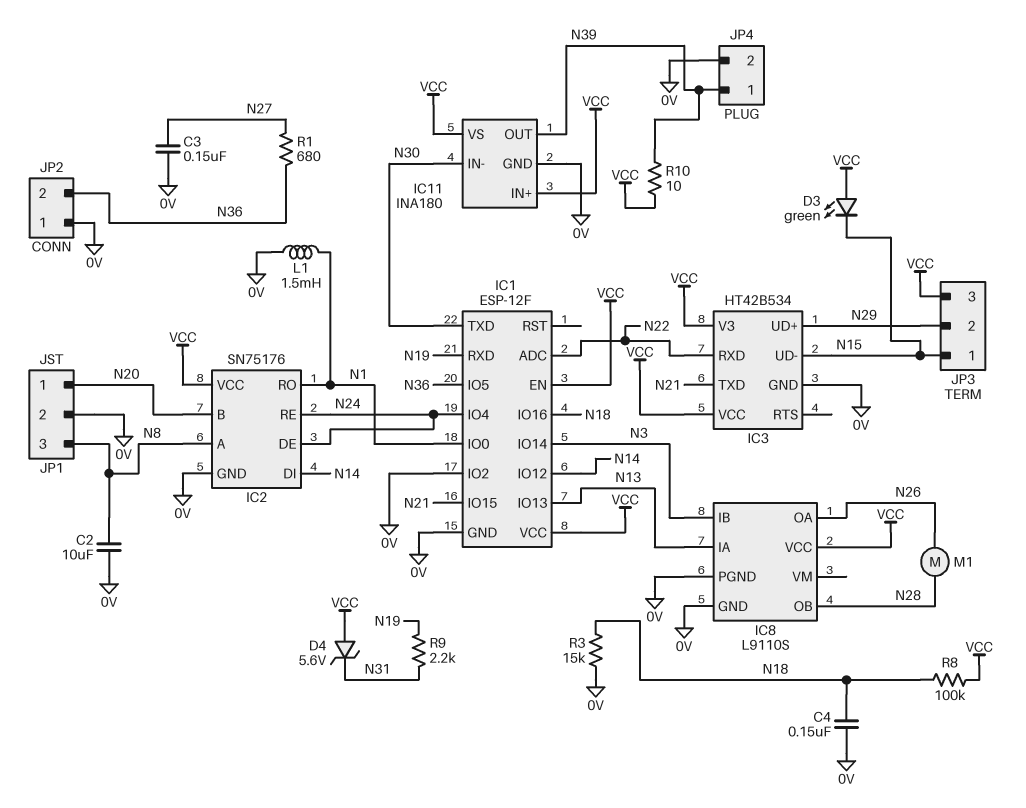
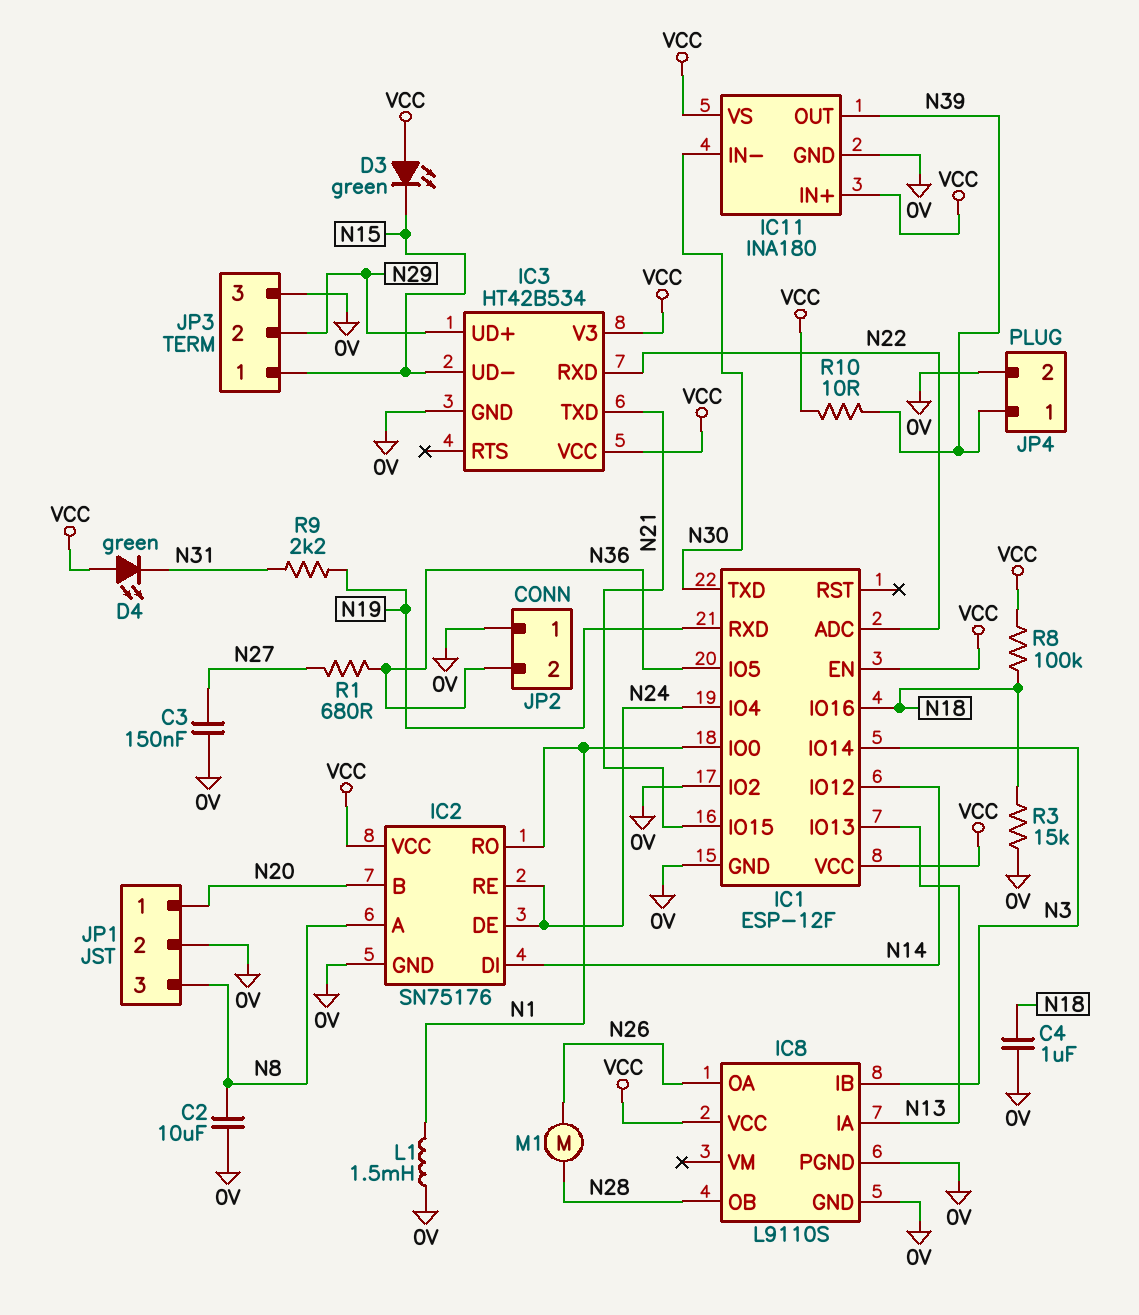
C4: 150nF (0V, N18) -> 1uF (0V, N18)
D4: zener 5.6V (A VCC, K N31) -> LED green (A VCC, K N31)
JP3 pin 3: VCC -> 0V

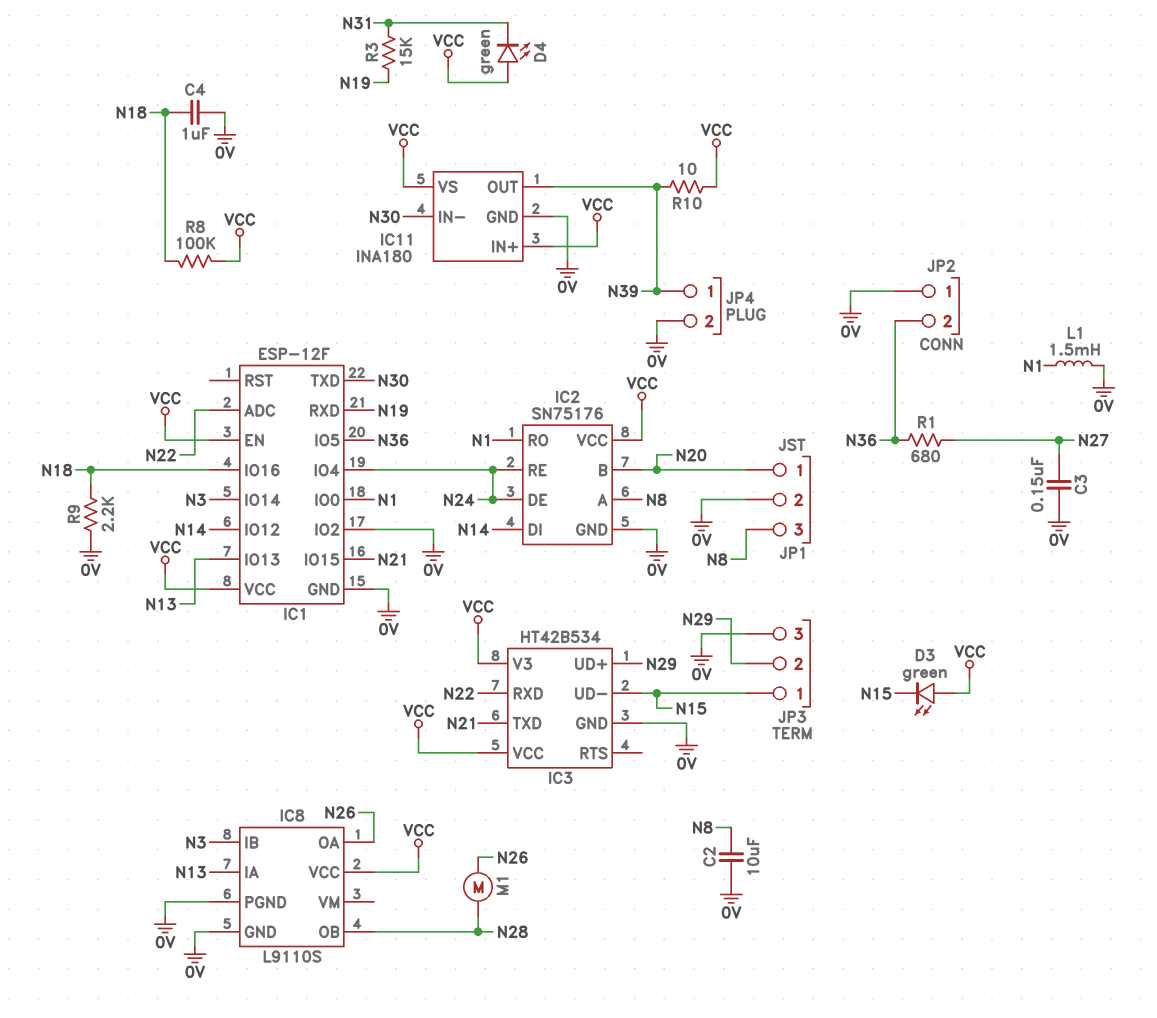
R3: 15k (0V, N18) -> 15k (N19, N31)
R9: 2.2k (N19, N31) -> 2.2k (0V, N18)

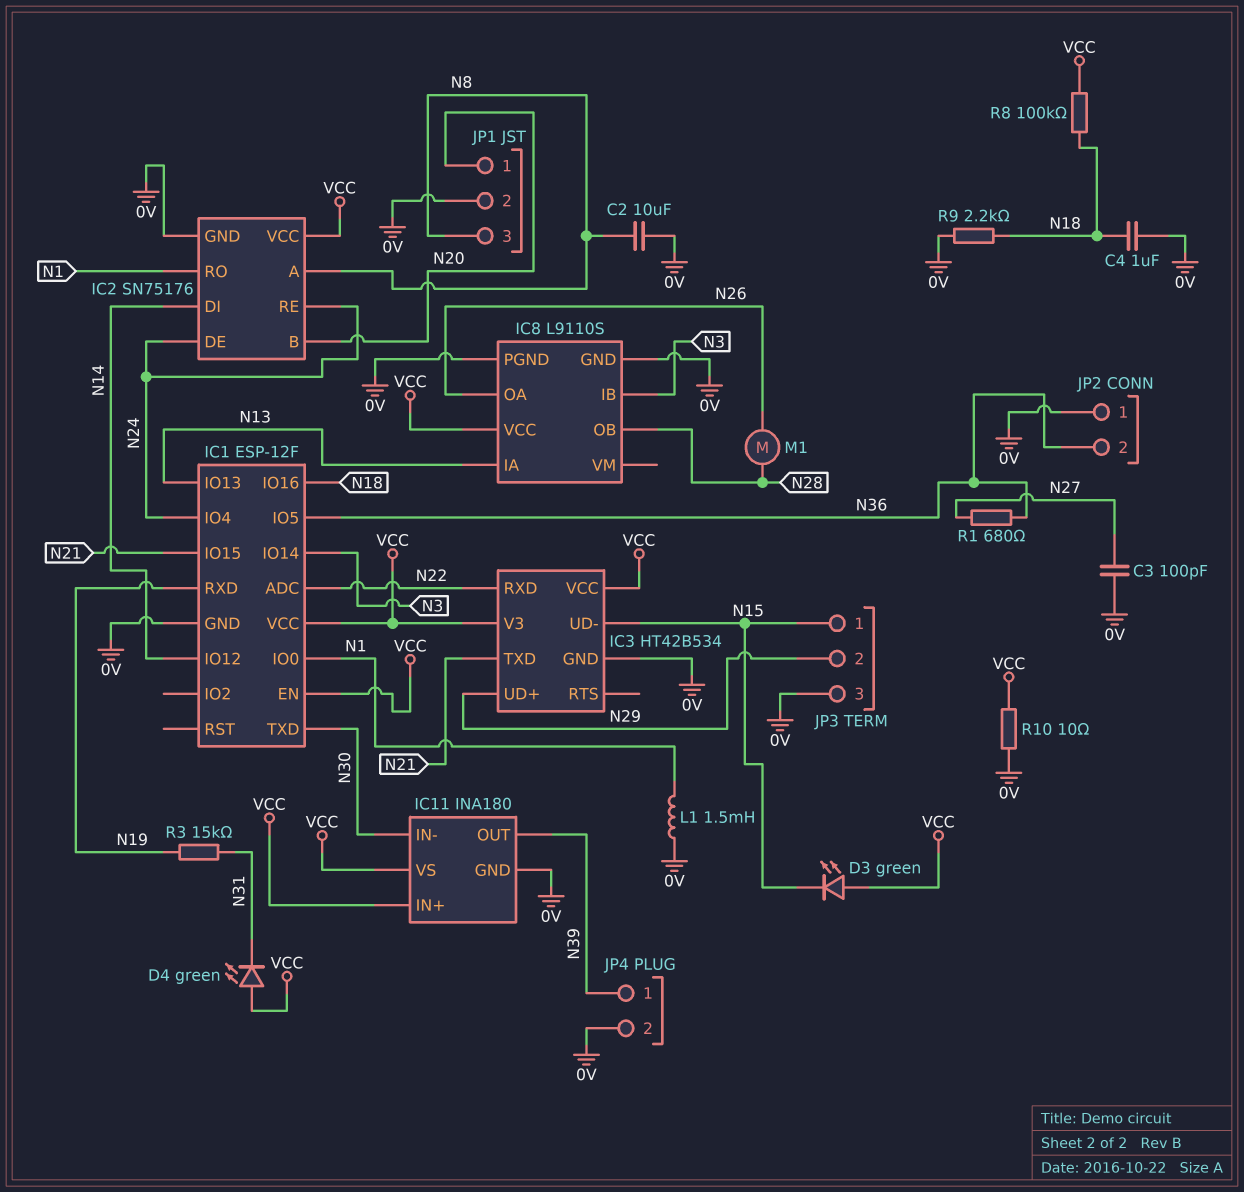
C3: 150nF (0V, N27) -> 100pF (0V, N27)
IC1 pin IO2: 0V -> none
R10: 10 (N39, VCC) -> 10 (0V, VCC)

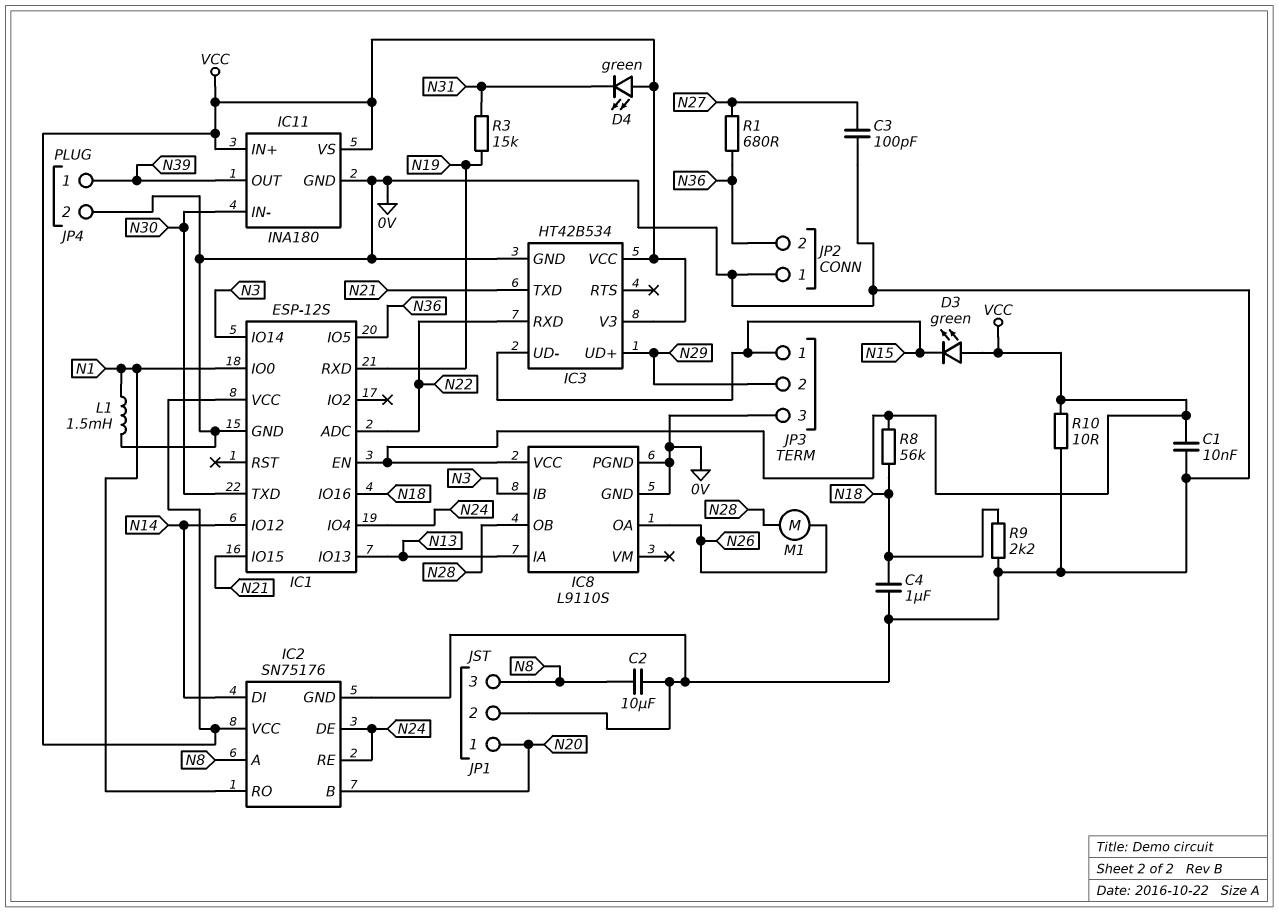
C1: none -> 10nF (0V, VCC)
IC1: ESP-12F -> ESP-12S
R8: 100k (N18, VCC) -> 56k (N18, VCC)

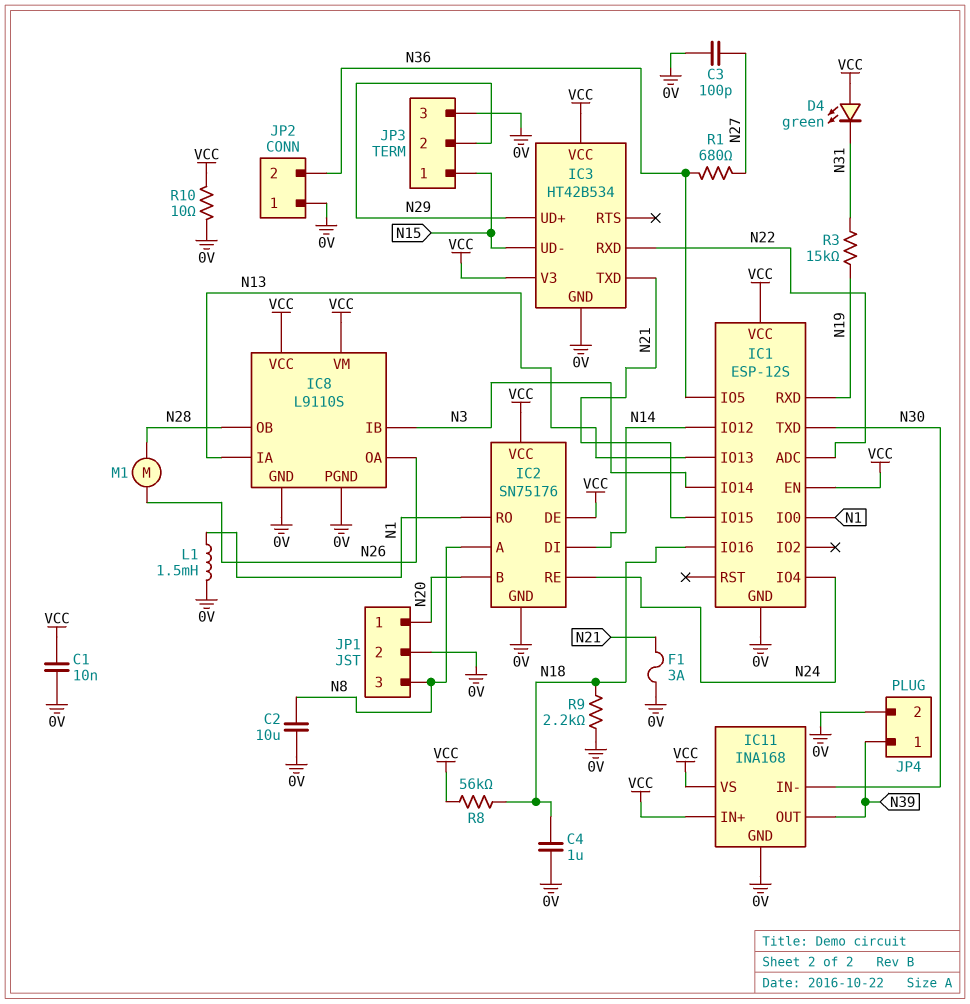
D3: LED green (A VCC, K N15) -> none
F1: none -> 3A (0V, N21)
IC2 pin DE: N24 -> VCC
IC8 pin VM: none -> VCC
IC11: INA180 -> INA168

